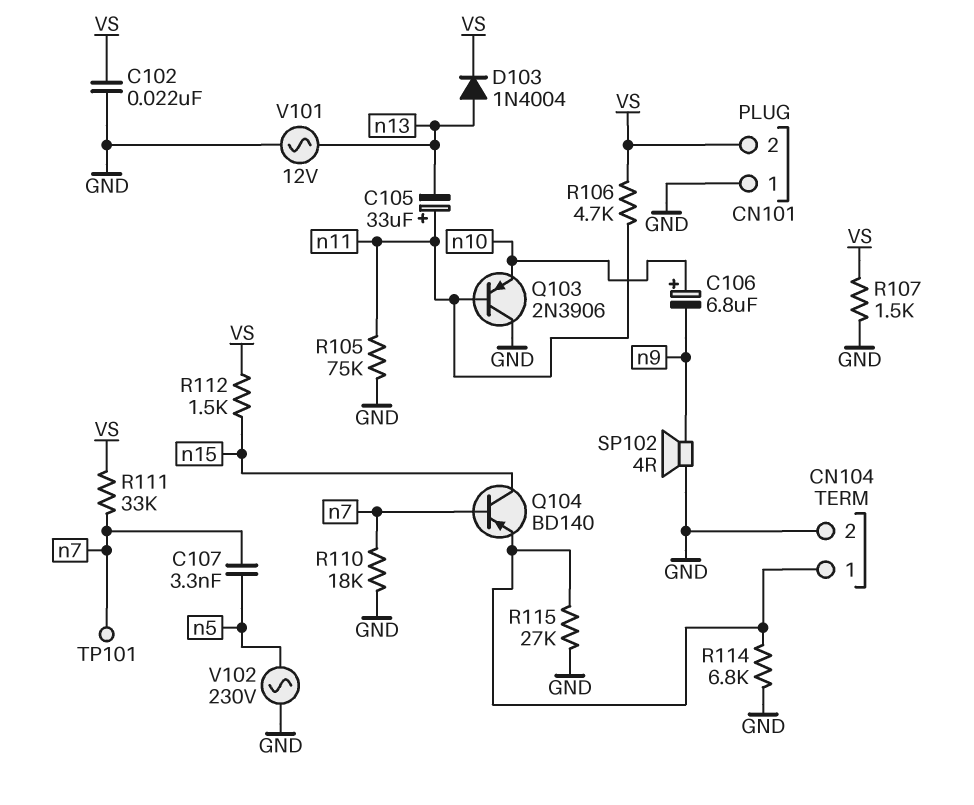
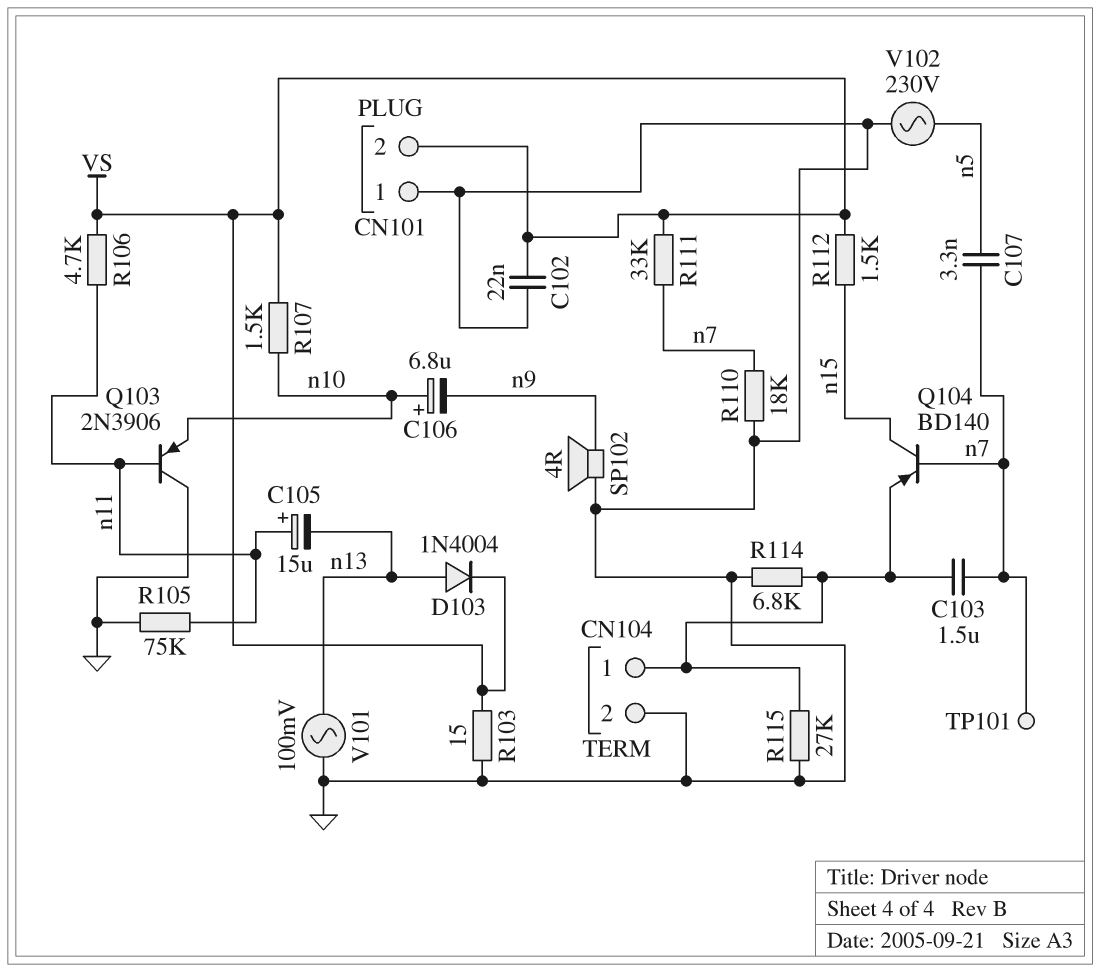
C103: none -> 1.5uF (CN104/1, n7)
C105: 33uF (plus n11, minus n13) -> 15uF (plus n11, minus n13)
R103: none -> 15 (GND, VS)
R107: 1.5k (GND, VS) -> 1.5k (VS, n10)
V101: AC 12V (GND, n13) -> AC 100mV (GND, n13)

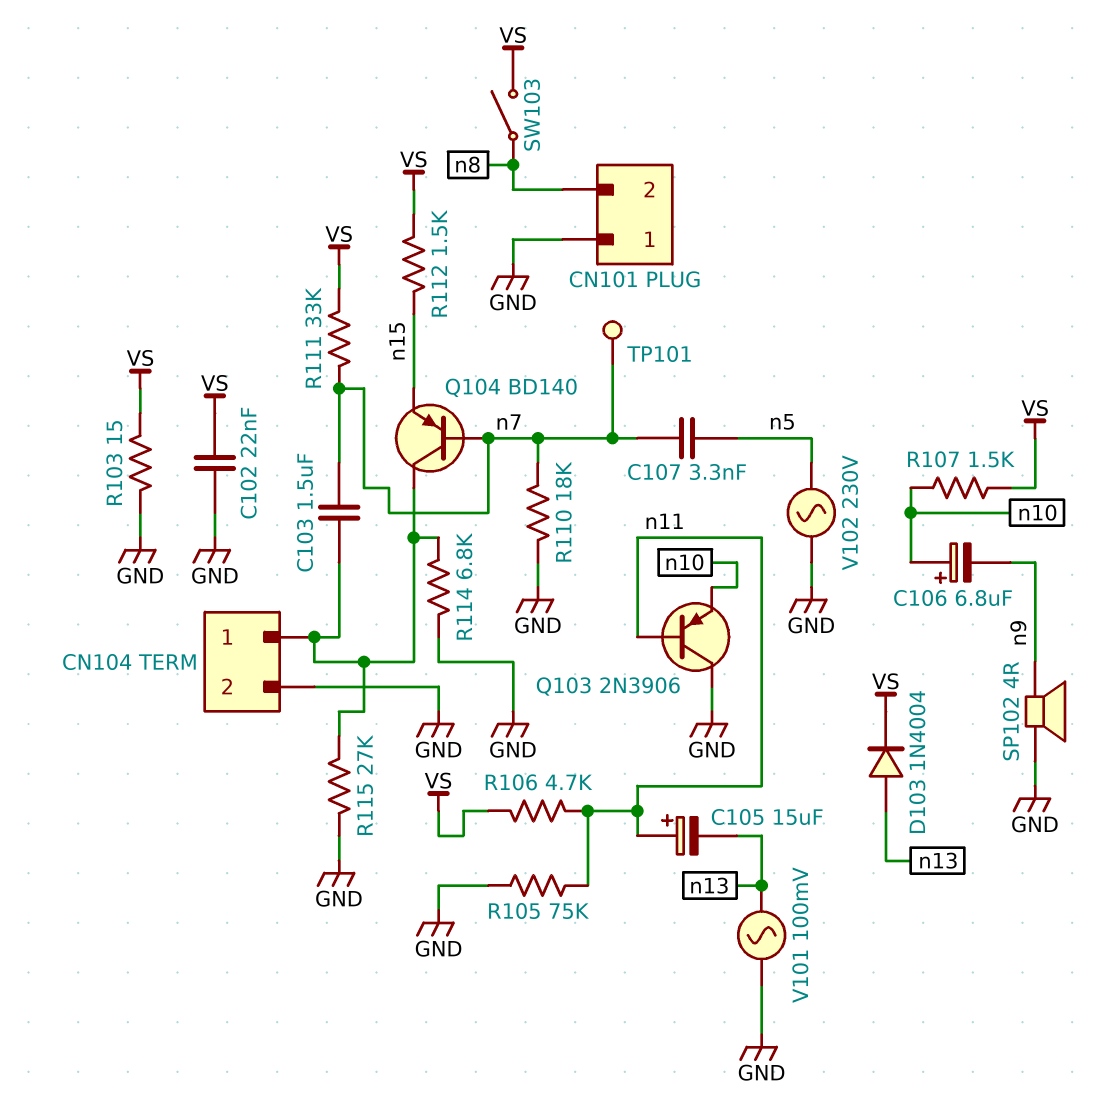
CN101 pin 2: VS -> n8
Q104: PNP BD140 (B n7, C n15, E CN104/1) -> PNP BD140 (B n7, C CN104/1, E n15)
SW103: none -> switch (VS, n8)

